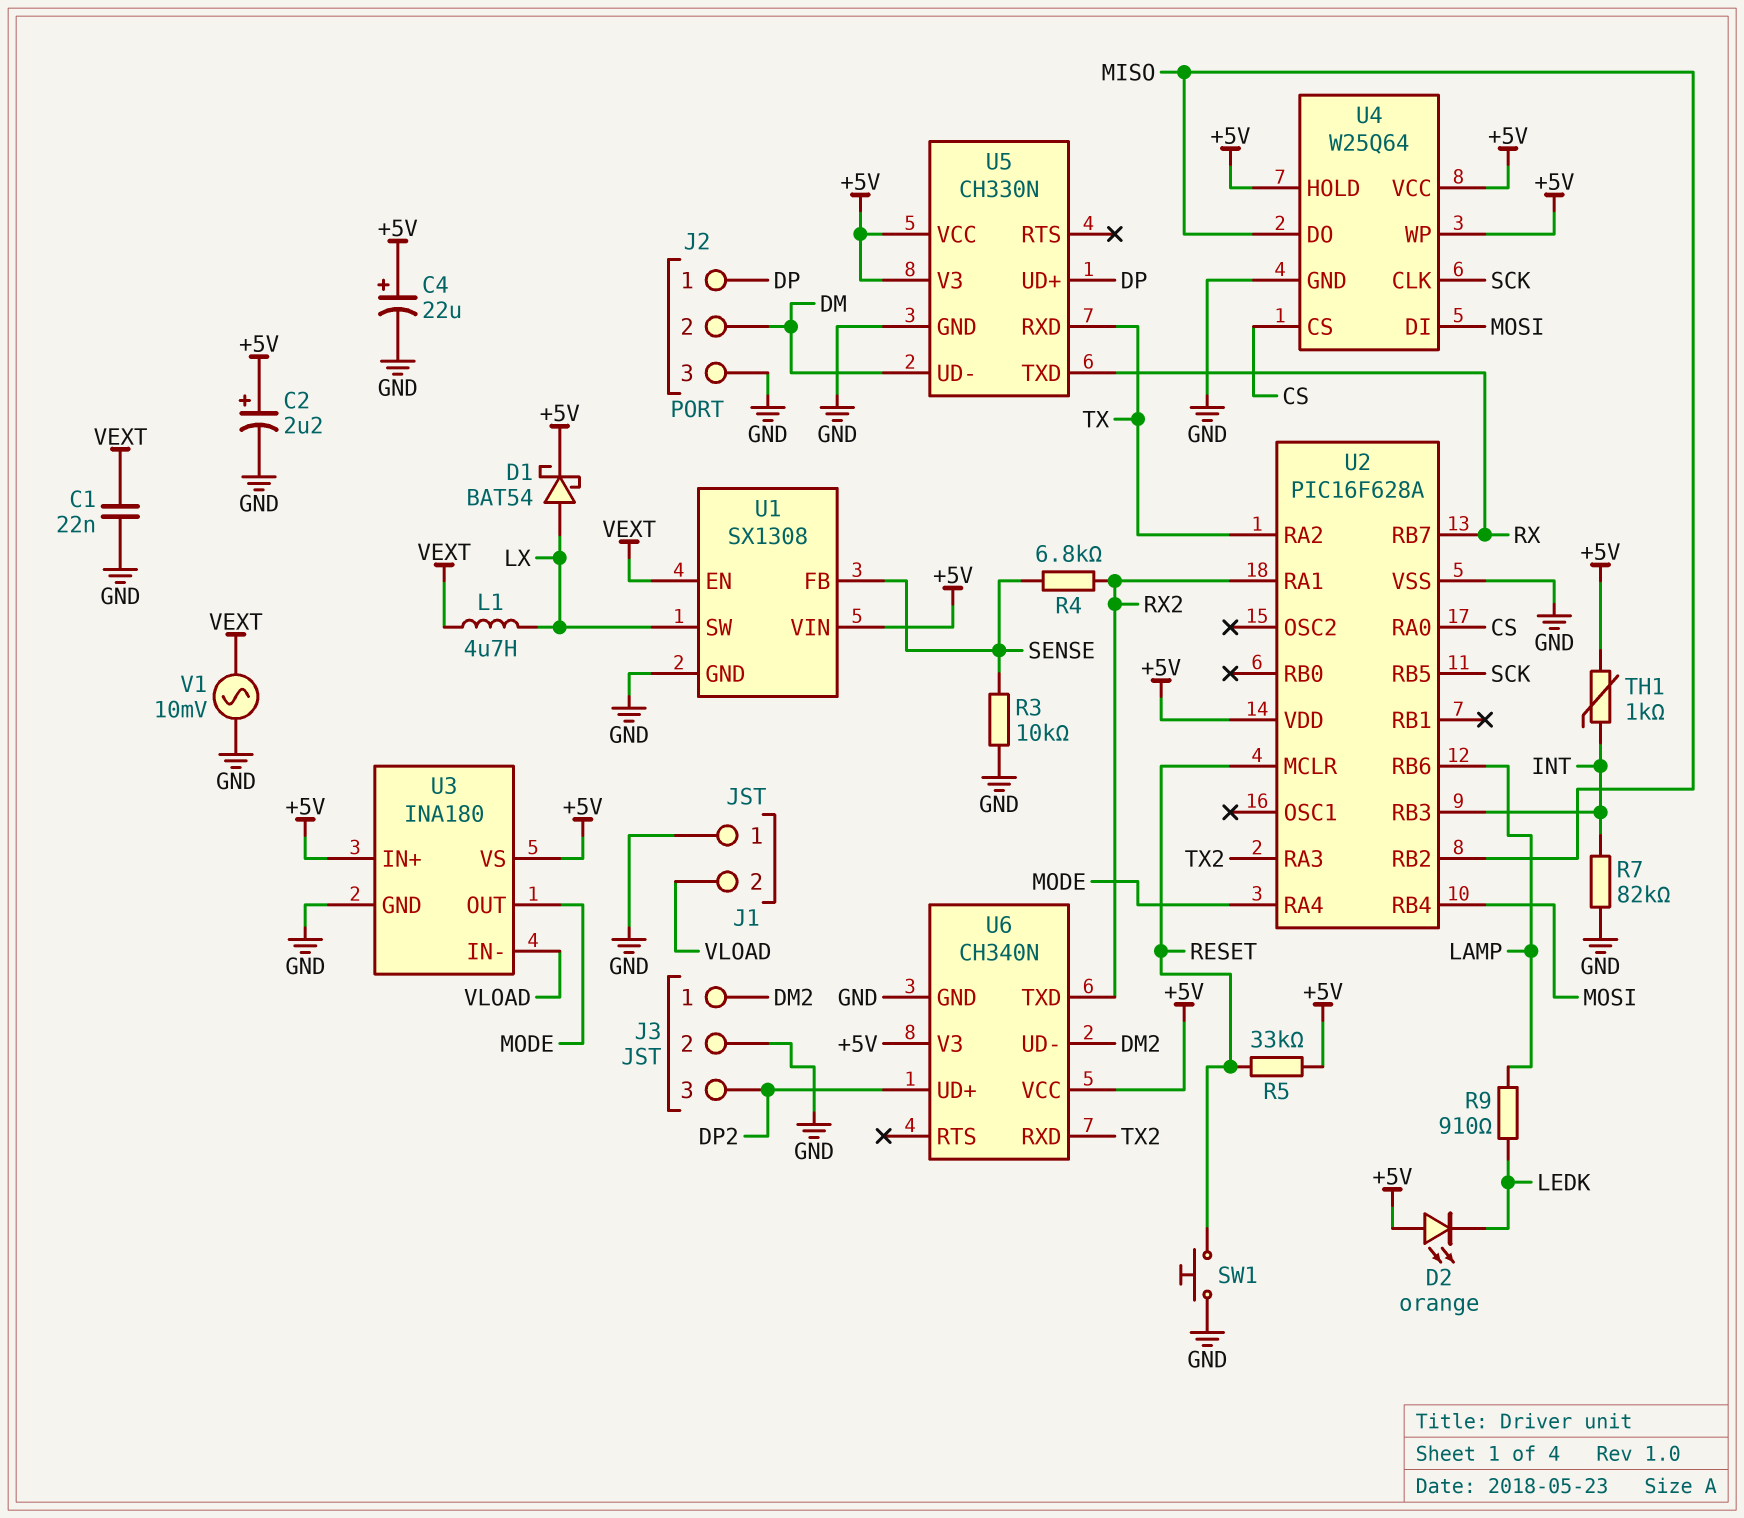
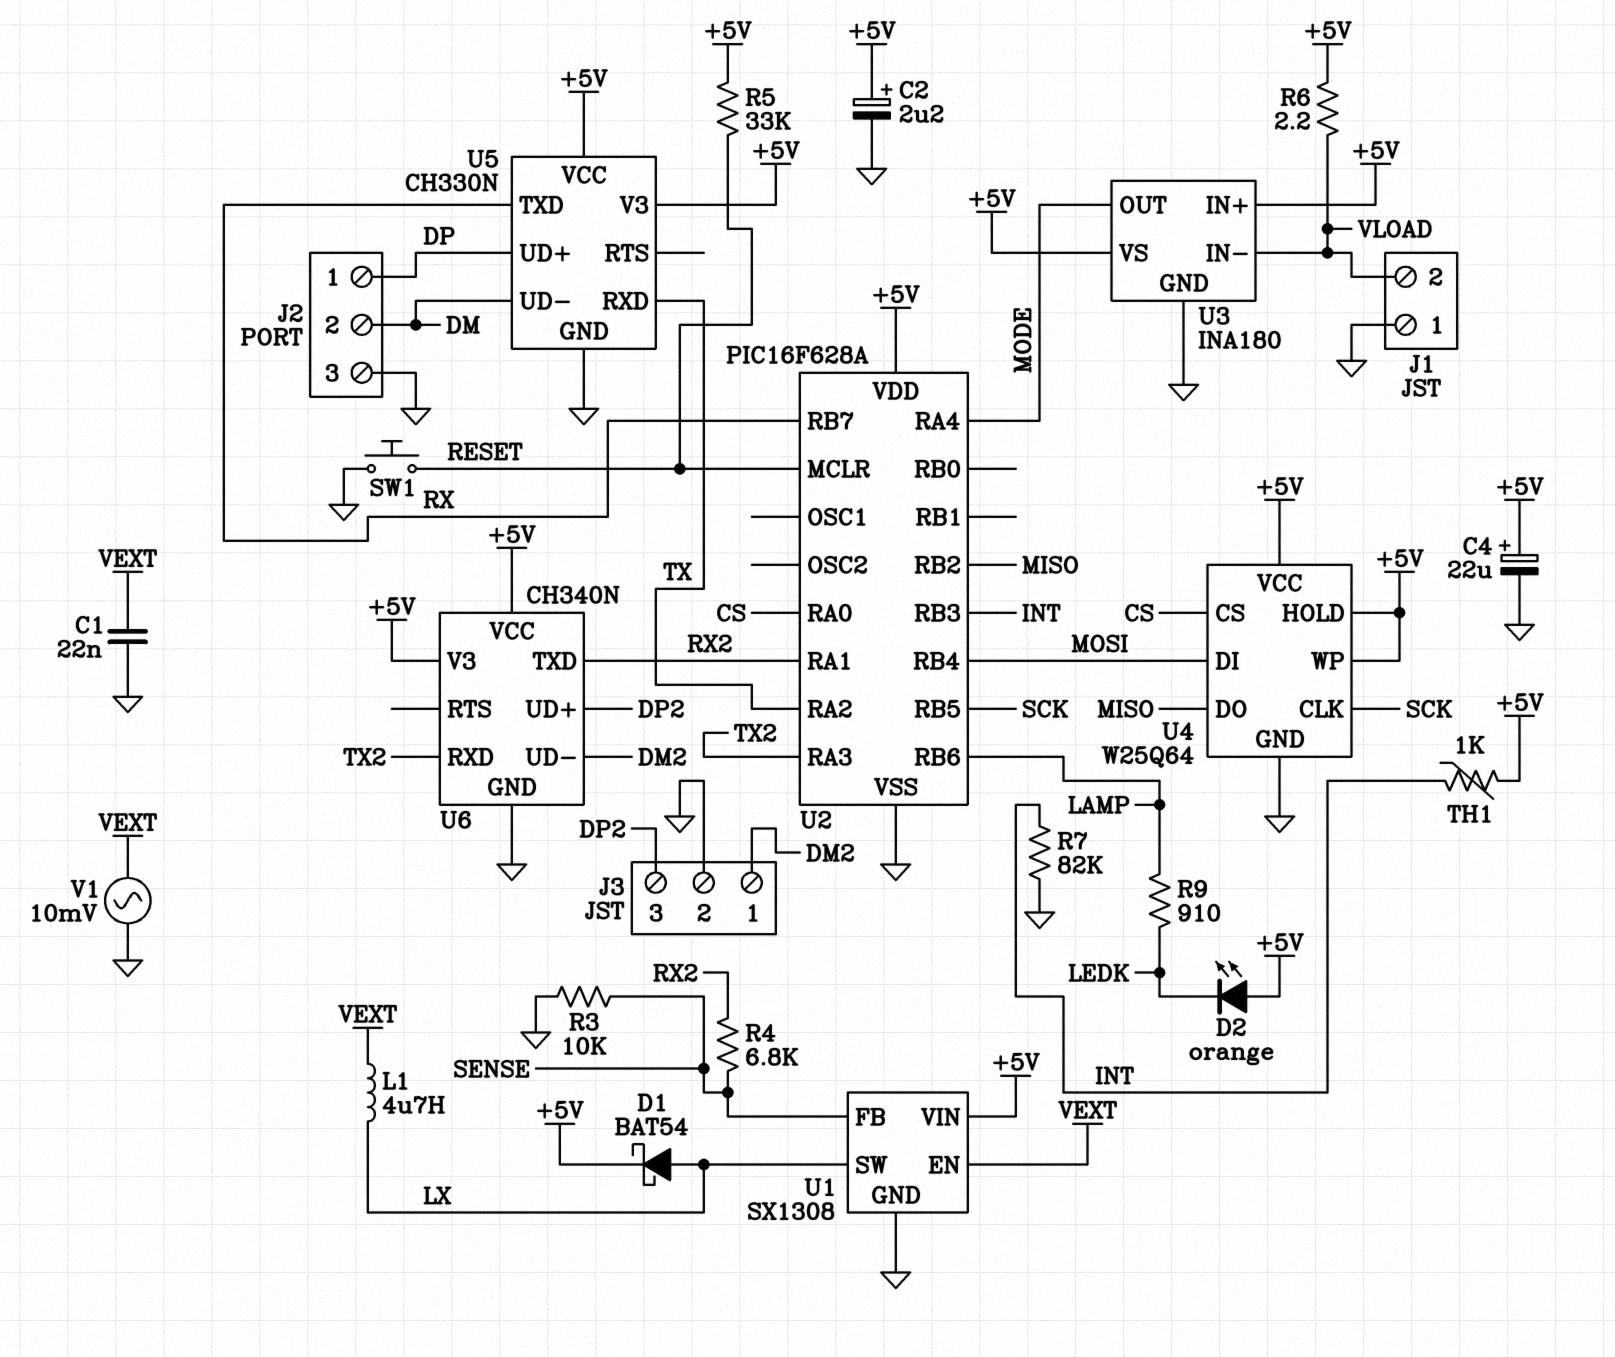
R6: none -> 2.2 (+5V, VLOAD)

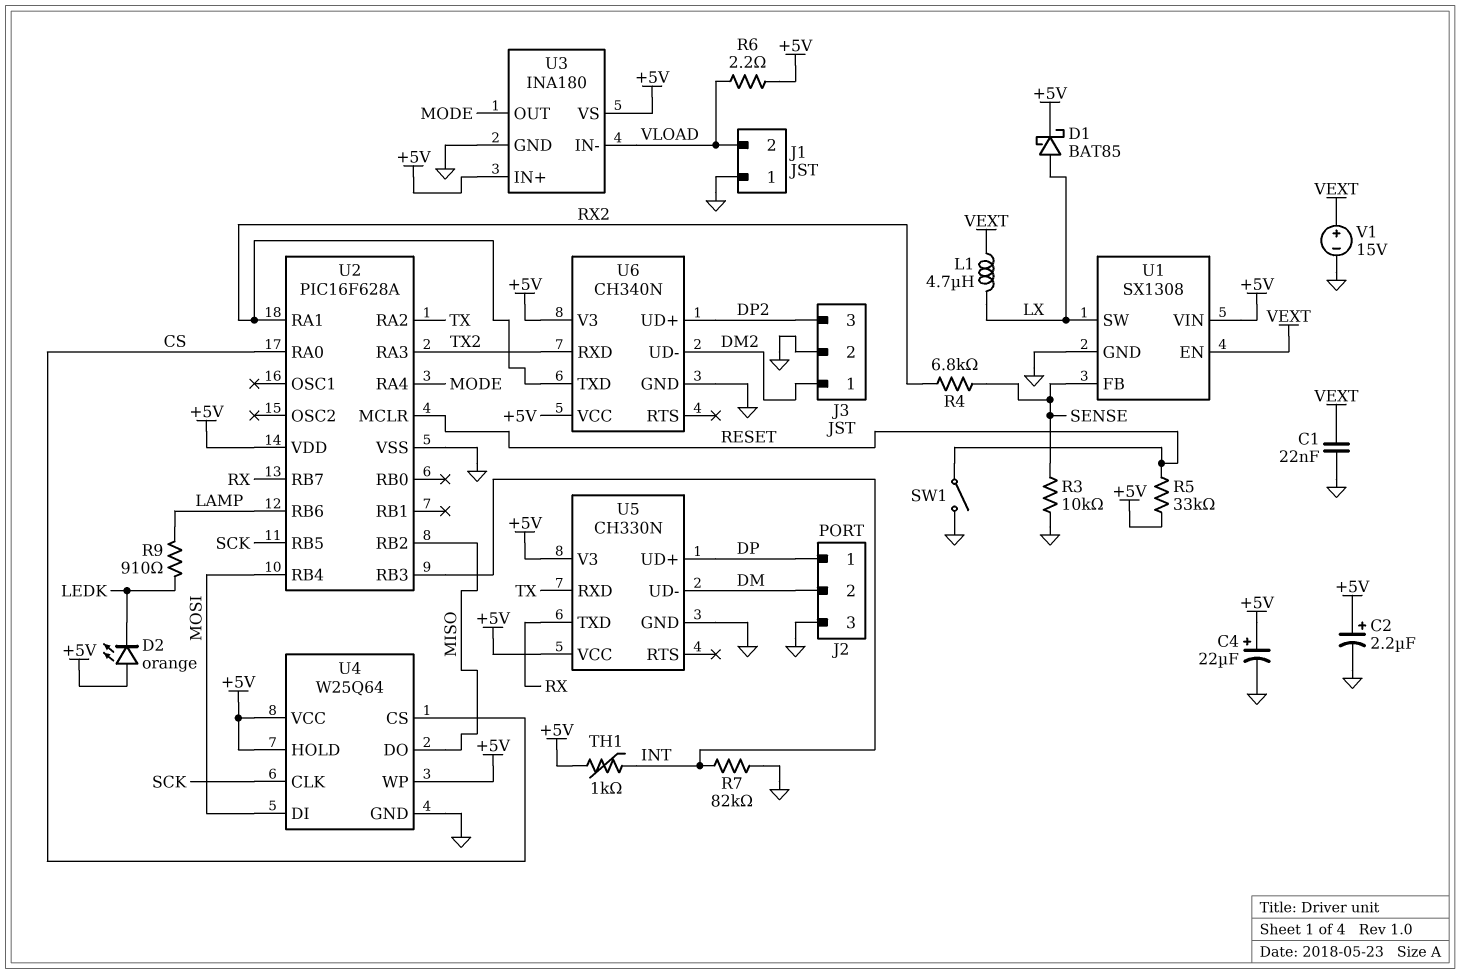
D1: schottky BAT54 (A LX, K +5V) -> schottky BAT85 (A LX, K +5V)
SW1: button (GND, RESET) -> switch (GND, RESET)
V1: AC 10mV (GND, VEXT) -> 15V (plus VEXT, minus GND)

